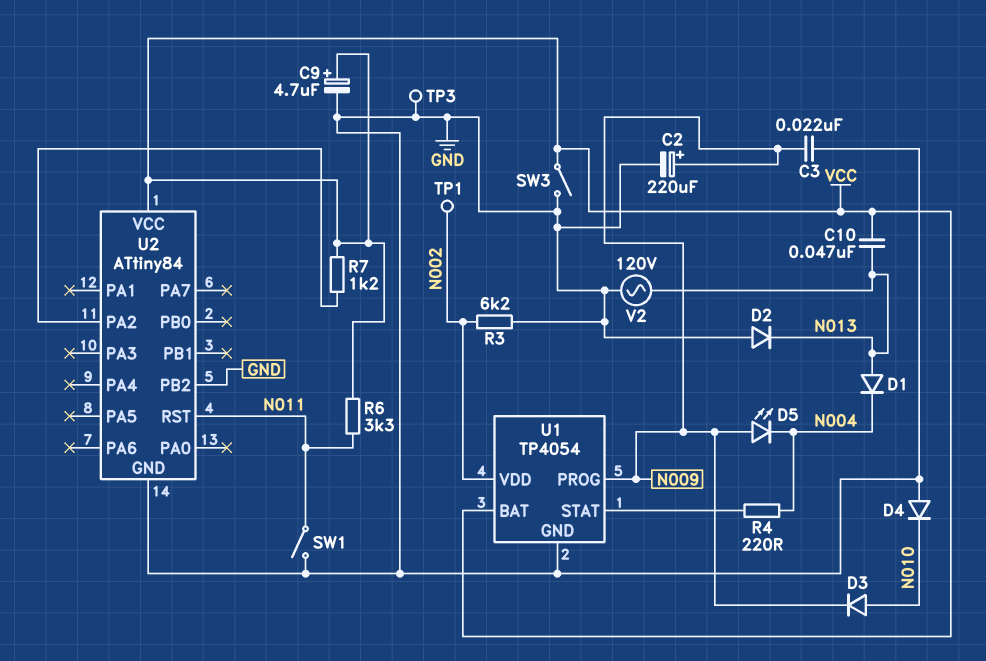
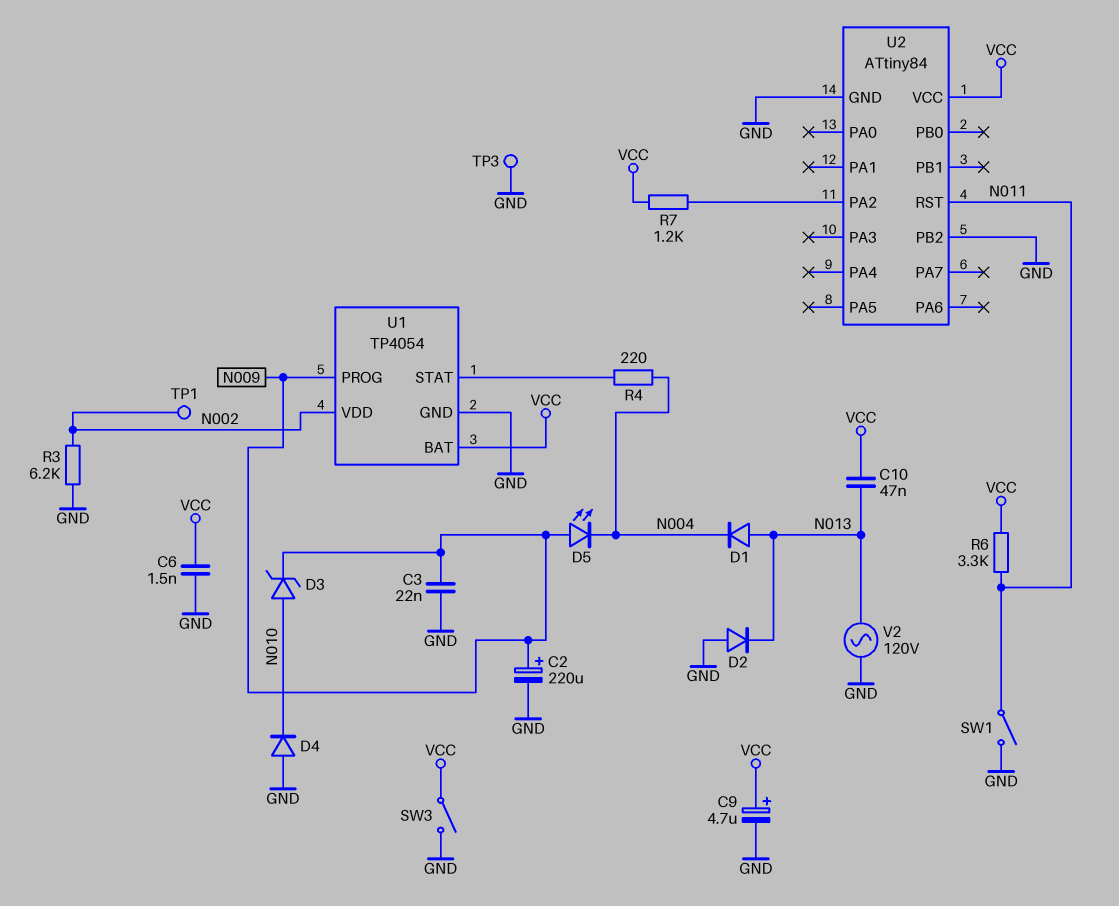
C6: none -> 1.5nF (GND, VCC)
D3: diode (A N010, K N009) -> zener (A N010, K N009)

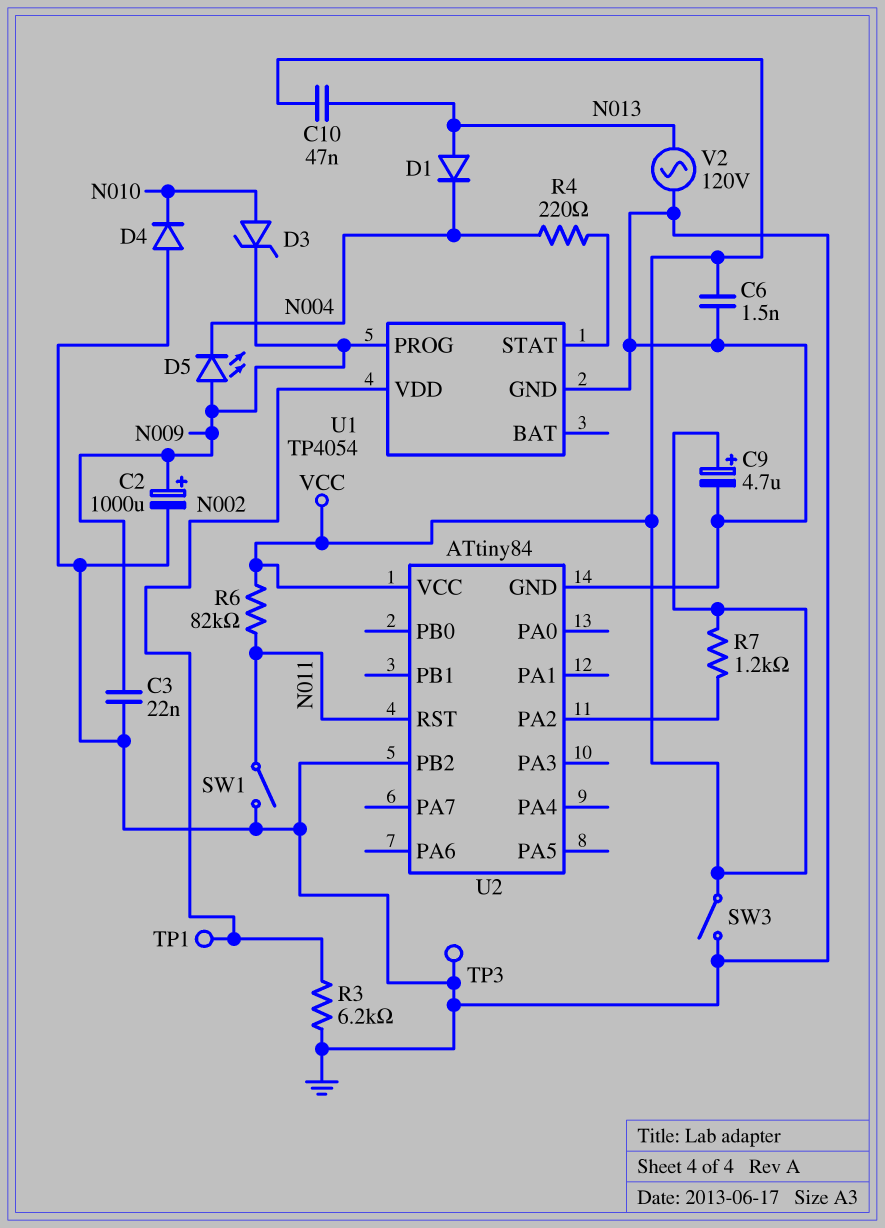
C2: 220uF (plus N009, minus GND) -> 1000uF (plus N009, minus GND)
D2: diode (A GND, K N013) -> none
R6: 3.3k (N011, VCC) -> 82k (N011, VCC)
U1 pin BAT: VCC -> none

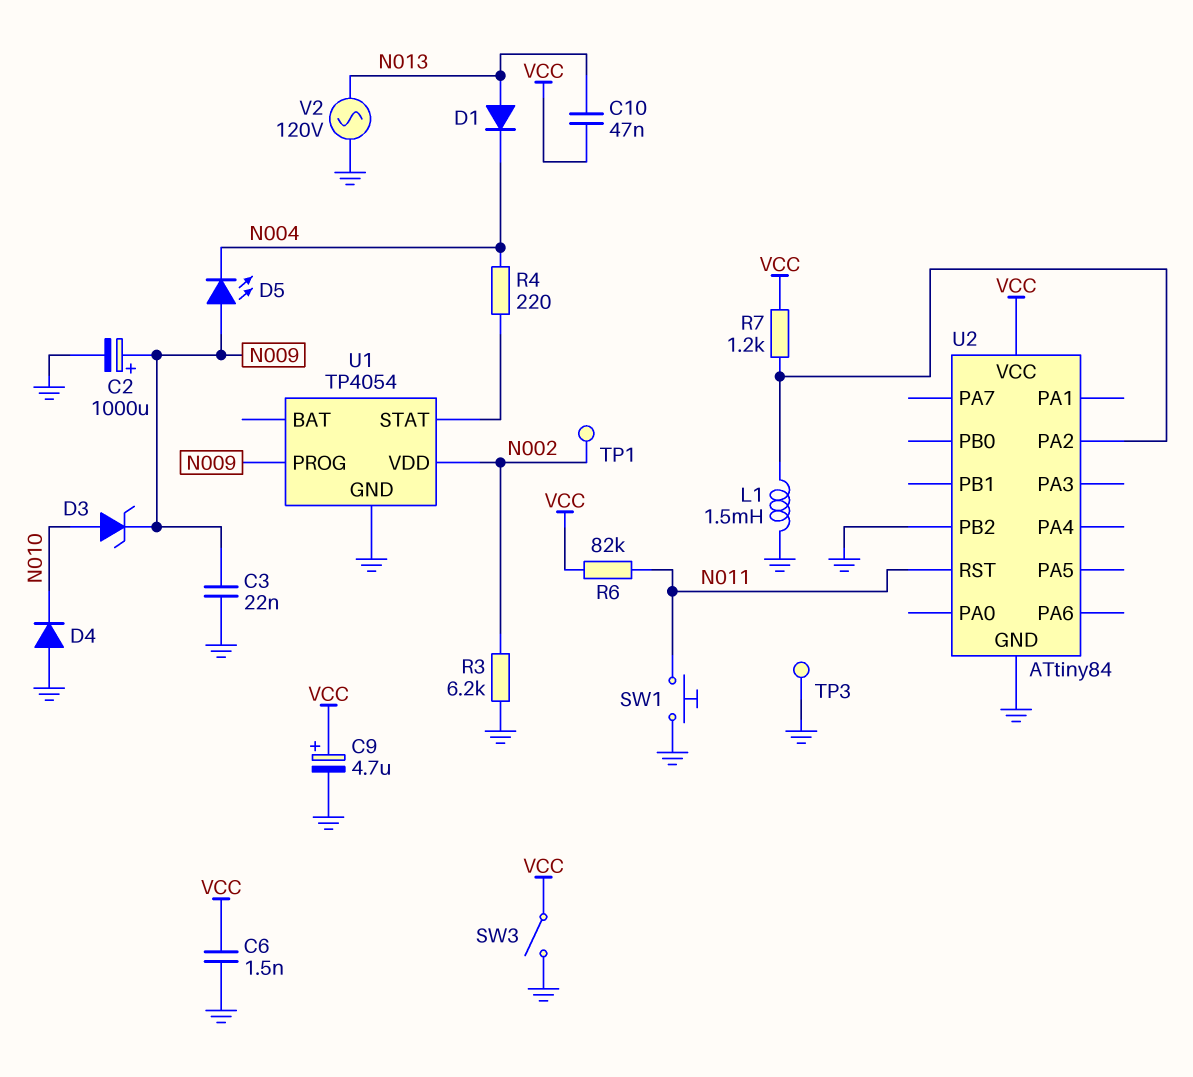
L1: none -> 1.5mH (GND, U2/PA2)
SW1: switch (GND, N011) -> button (GND, N011)

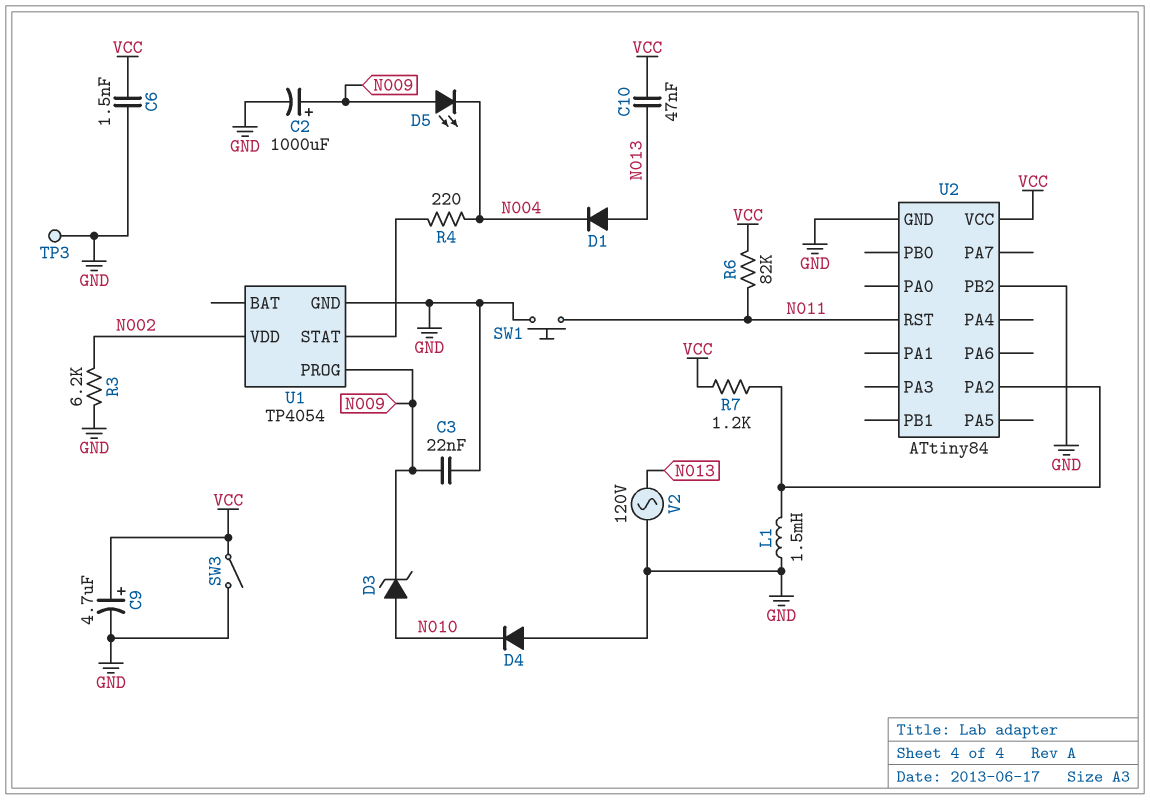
TP1: test point (N002) -> none

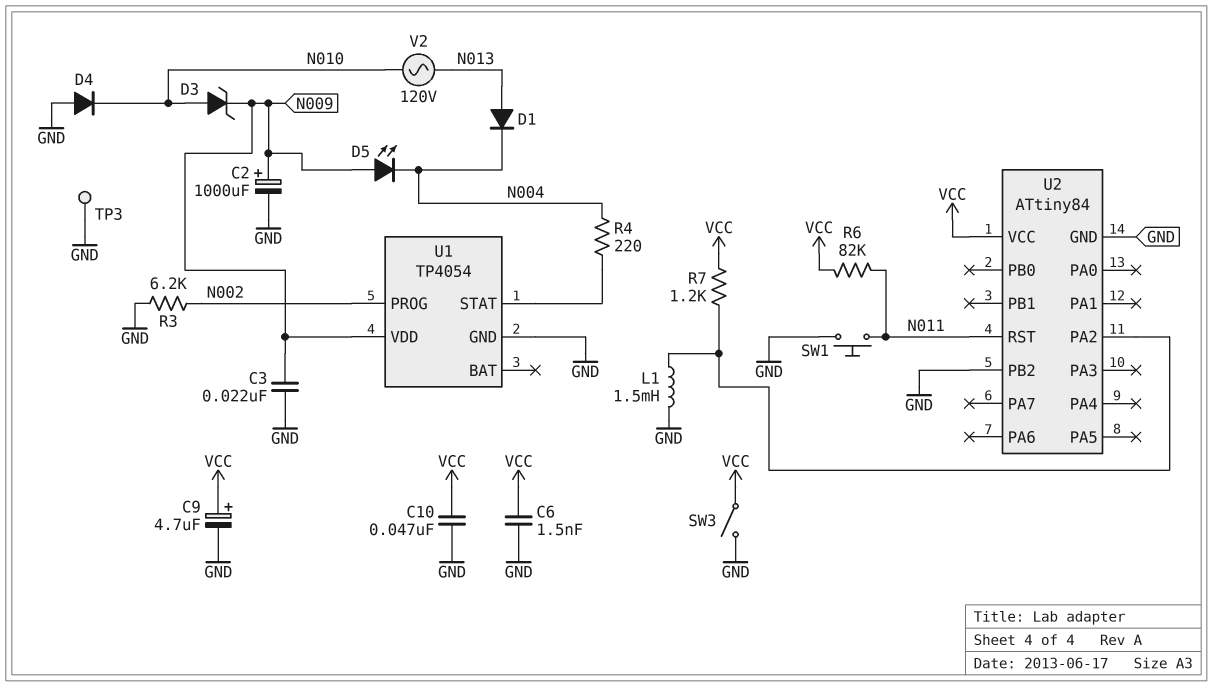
C10: 47nF (N013, VCC) -> 47nF (GND, VCC)
U1 pin PROG: N009 -> N002
U1 pin VDD: N002 -> N009
V2: AC 120V (GND, N013) -> AC 120V (N010, N013)

